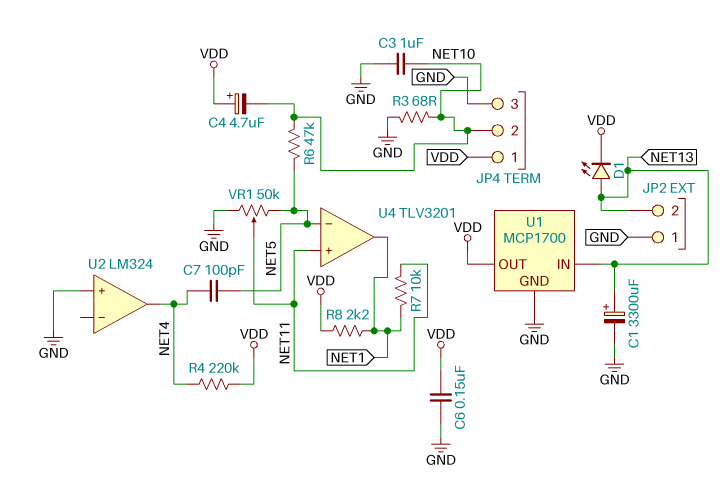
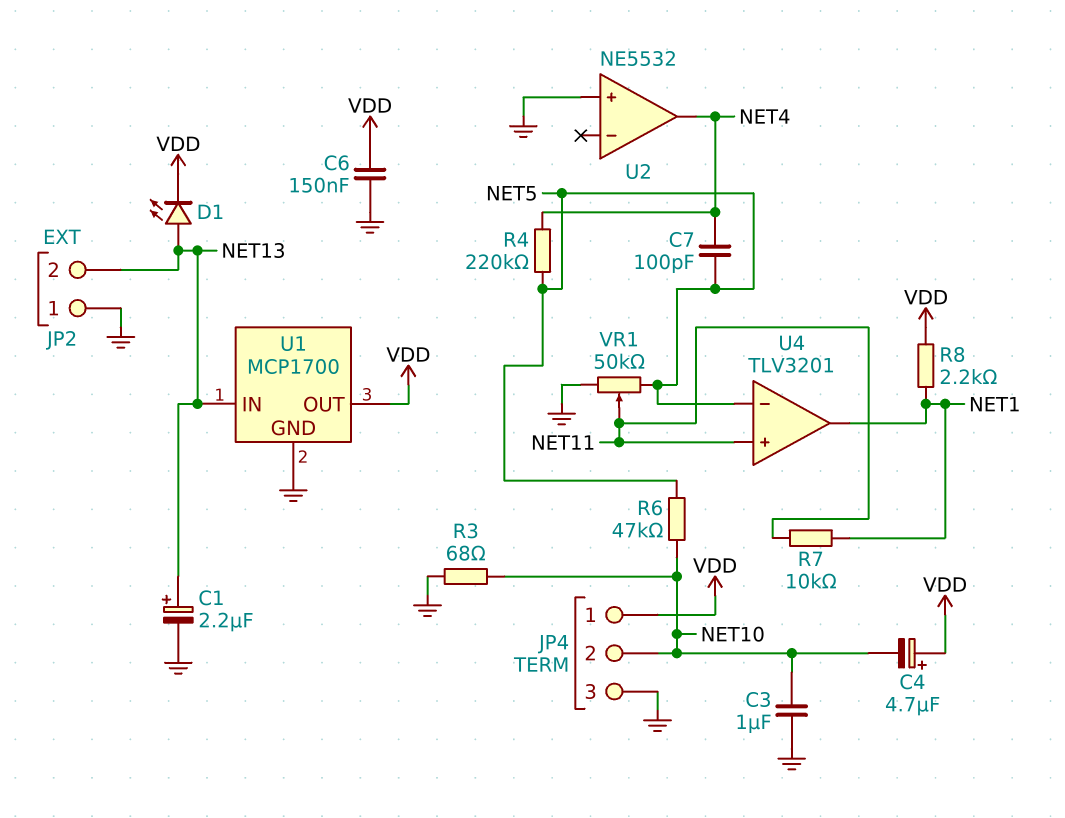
C1: 3300uF (plus NET13, minus GND) -> 2.2uF (plus NET13, minus GND)
R4: 220k (NET4, VDD) -> 220k (NET4, NET5)
U2: LM324 -> NE5532

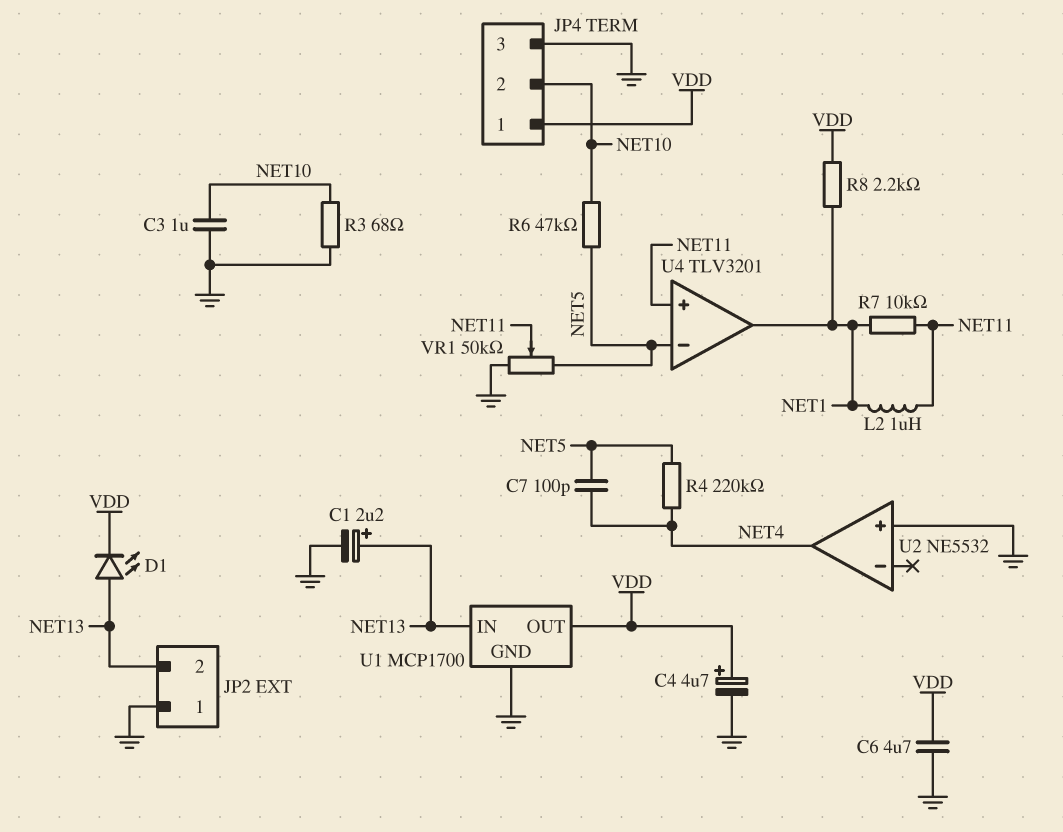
C4: 4.7uF (plus VDD, minus NET10) -> 4.7uF (plus VDD, minus GND)
C6: 150nF (GND, VDD) -> 4.7uF (GND, VDD)
L2: none -> 1uH (NET1, NET11)

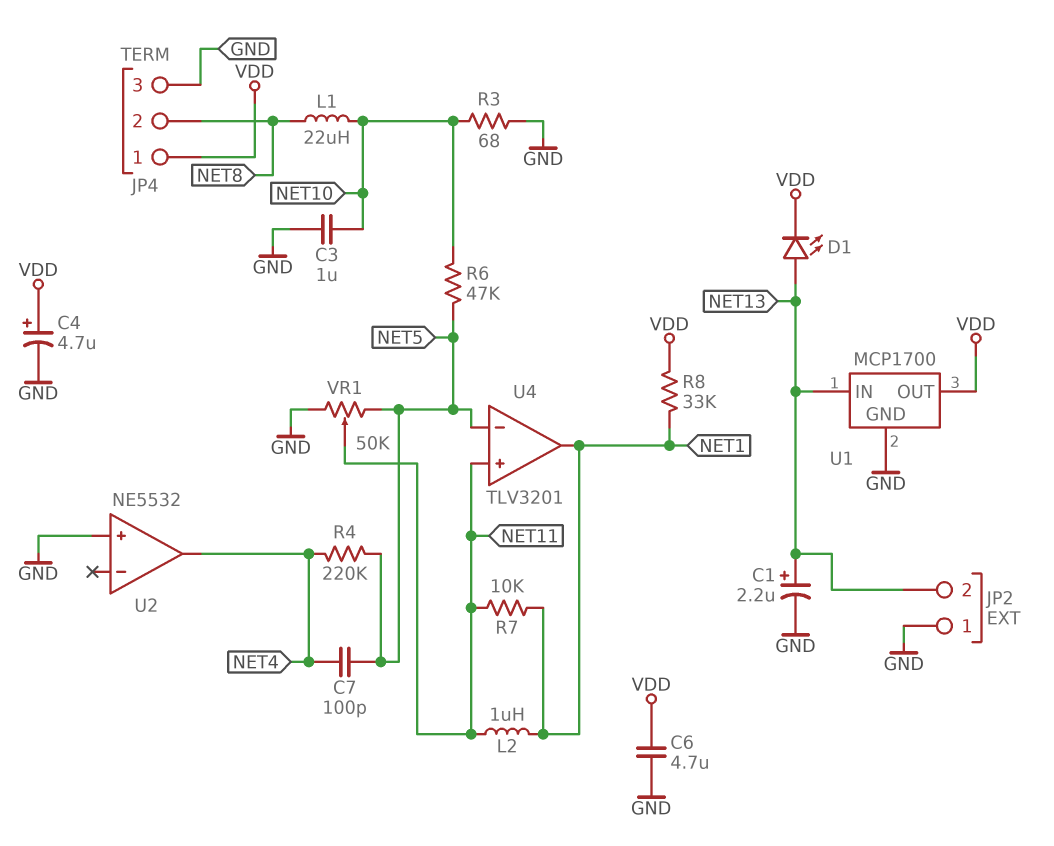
JP4 pin 2: NET10 -> NET8
L1: none -> 22uH (NET8, NET10)
R8: 2.2k (NET1, VDD) -> 33k (NET1, VDD)

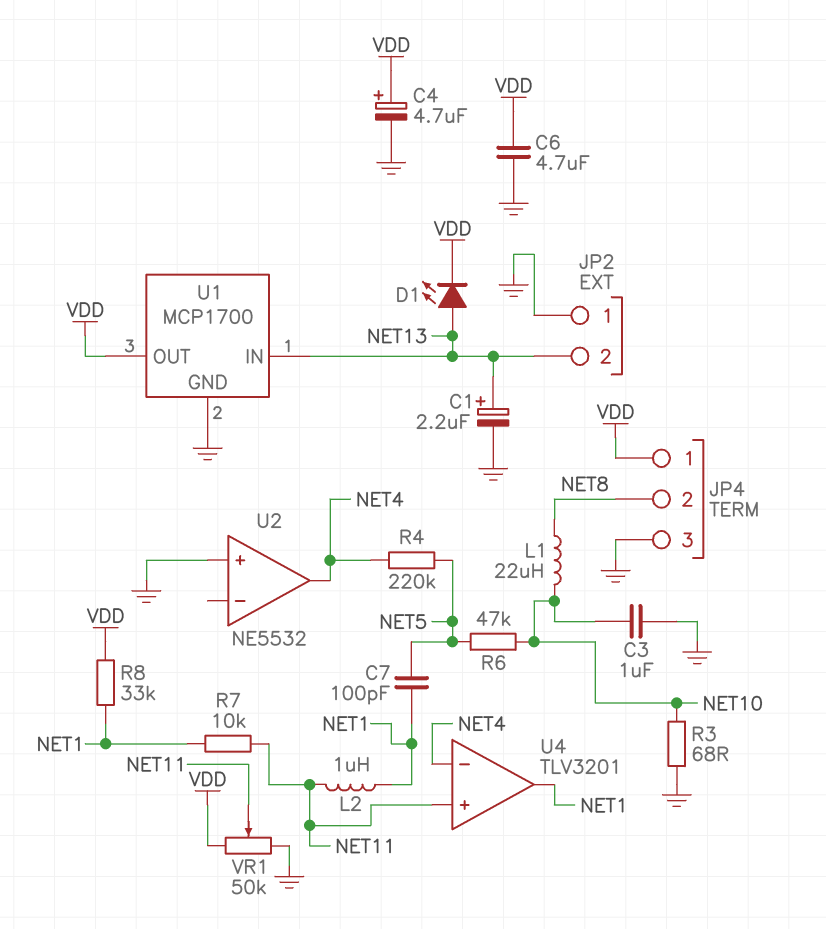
C7: 100pF (NET4, NET5) -> 100pF (NET1, NET5)
U4 pin in-: NET5 -> NET4
VR1: 50k (GND, NET5, wiper NET11) -> 50k (GND, VDD, wiper NET11)

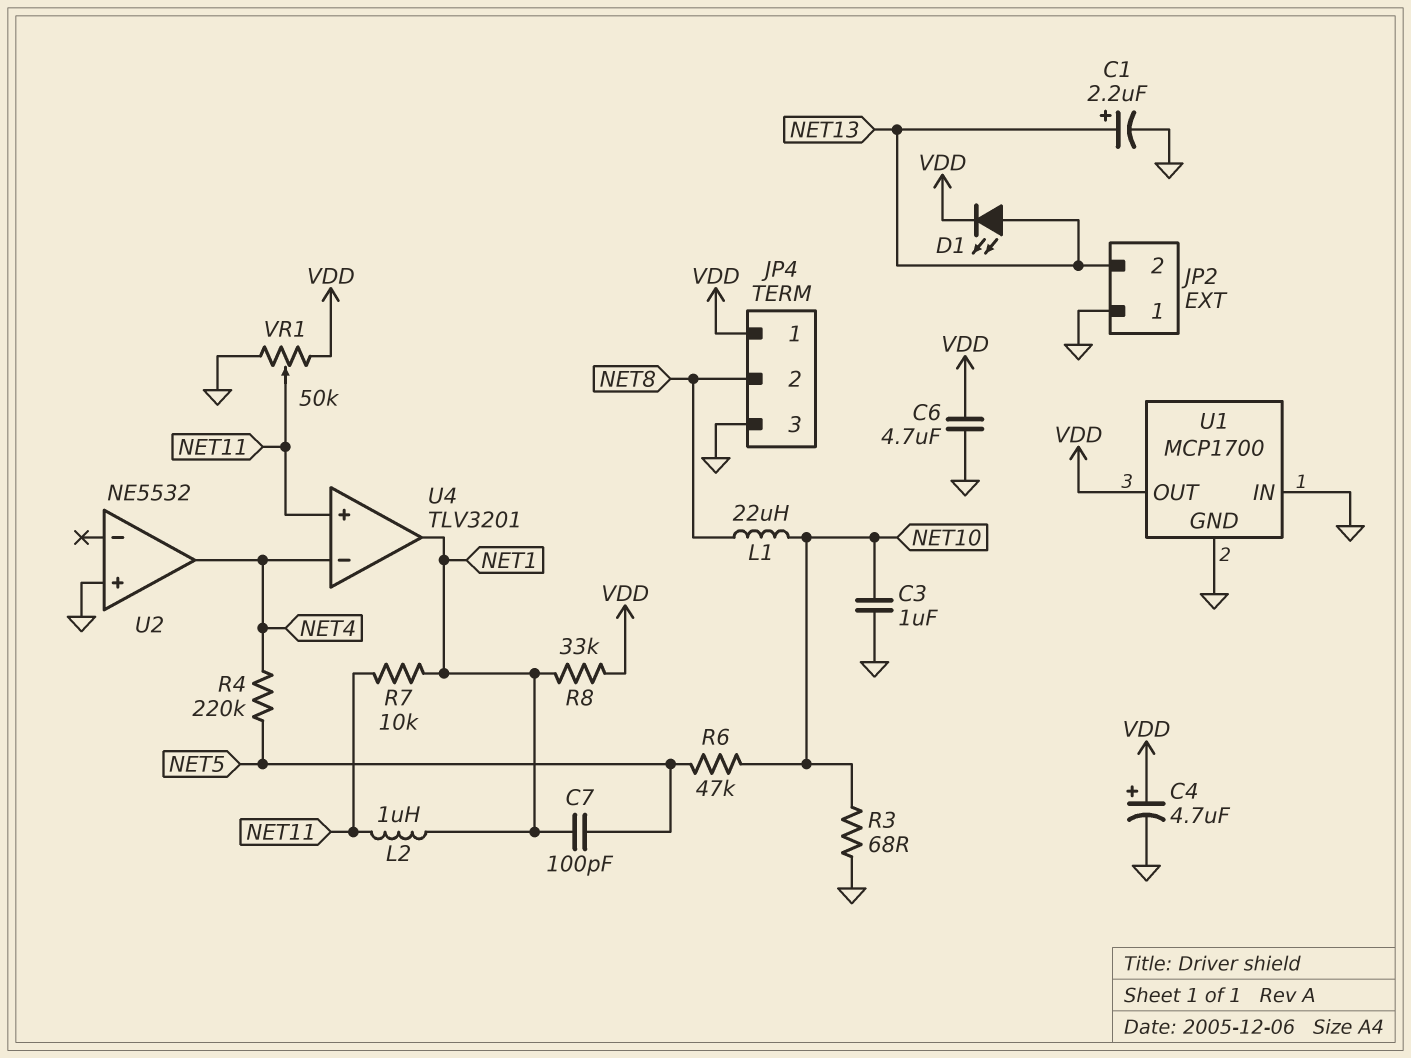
U1 pin IN: NET13 -> GND

